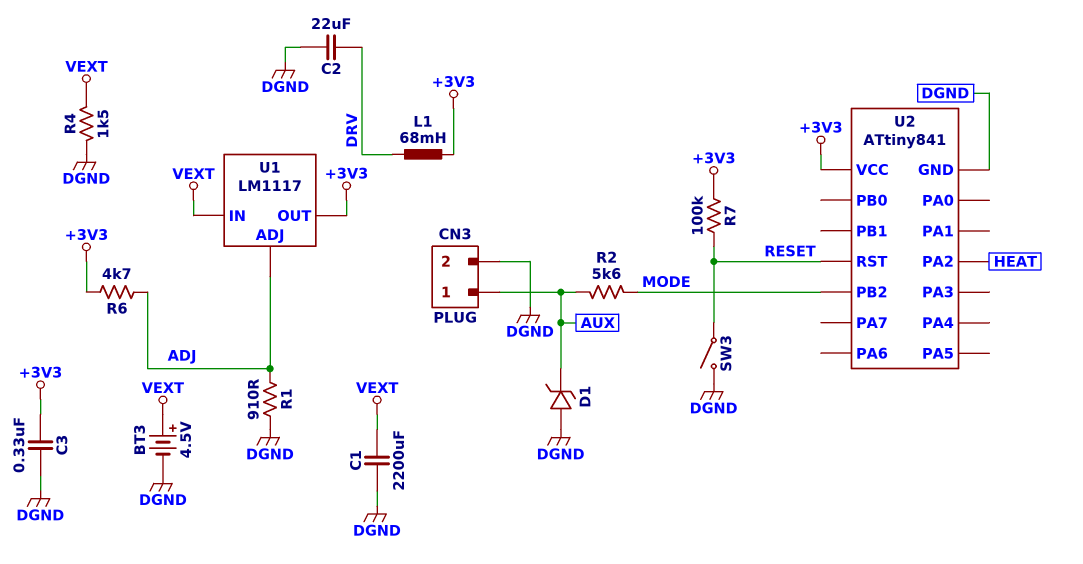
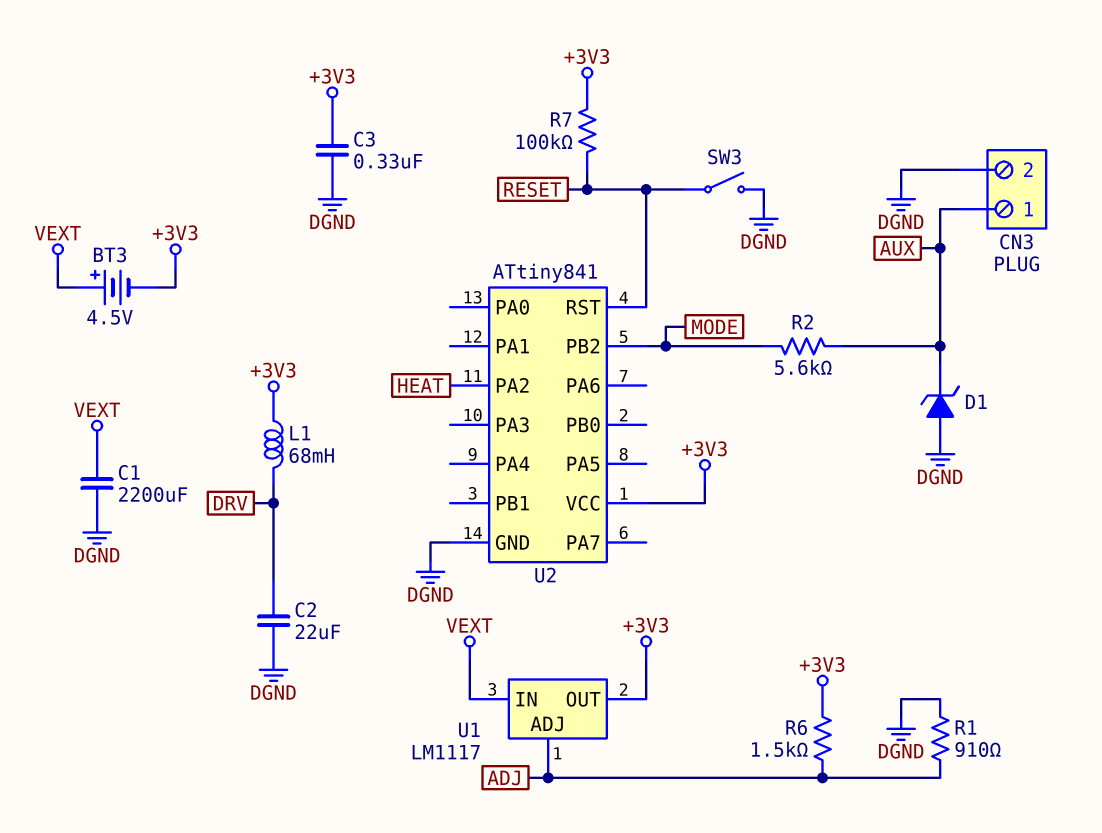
BT3: 4.5V (plus VEXT, minus DGND) -> 4.5V (plus VEXT, minus +3V3)
R4: 1.5k (DGND, VEXT) -> none
R6: 4.7k (+3V3, ADJ) -> 1.5k (+3V3, ADJ)

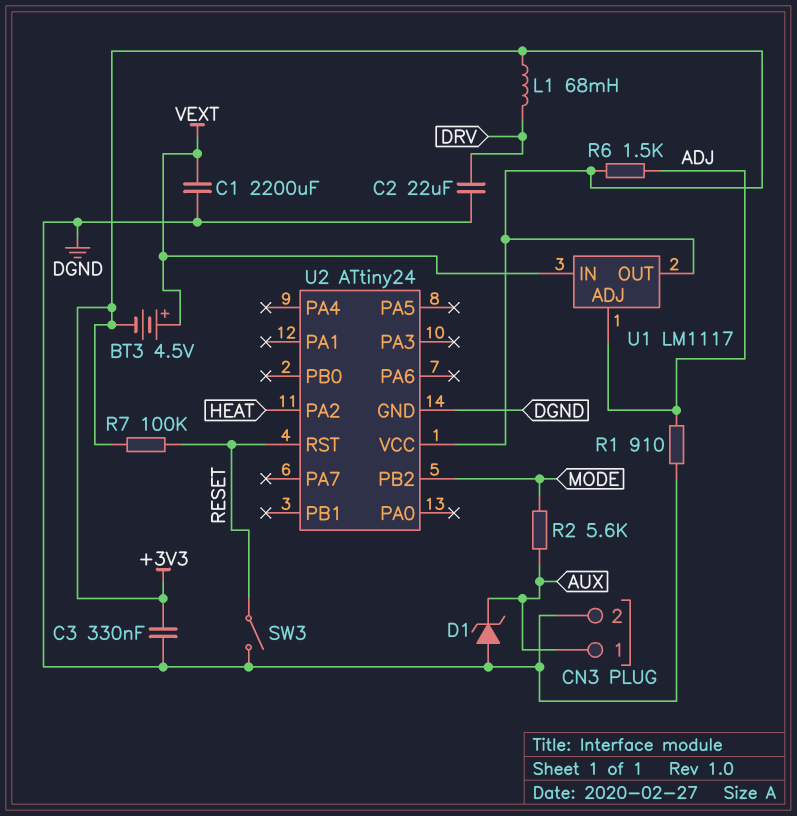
U2: ATtiny841 -> ATtiny24

